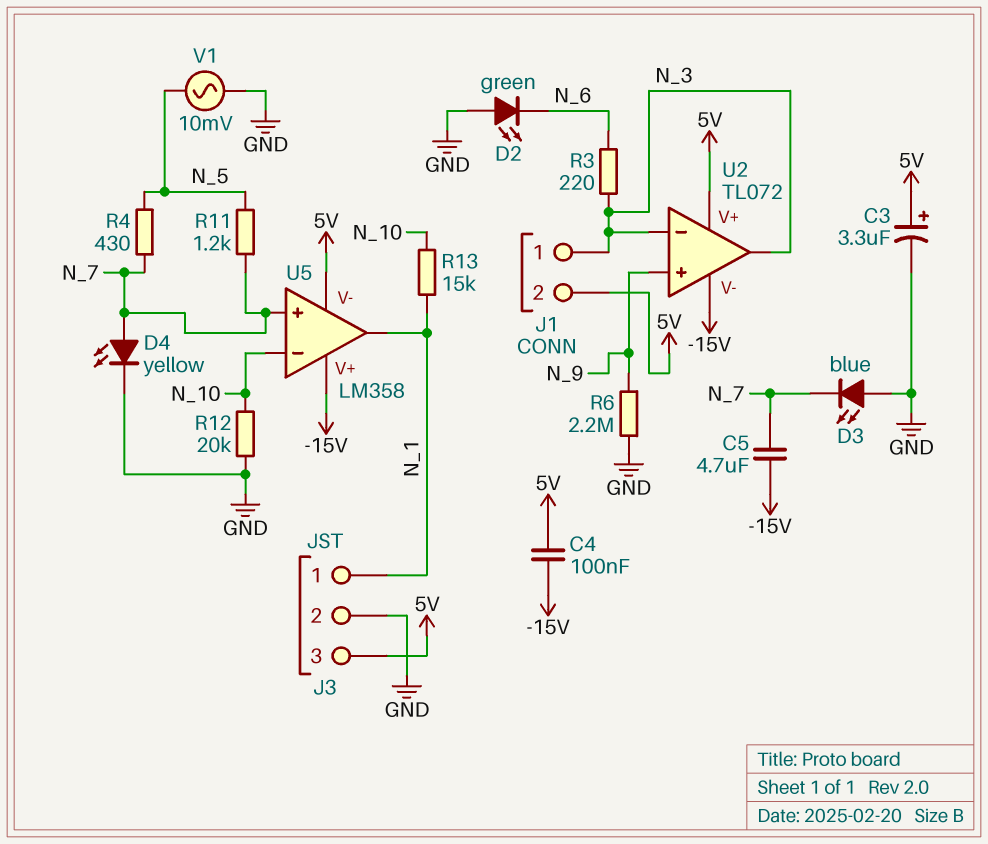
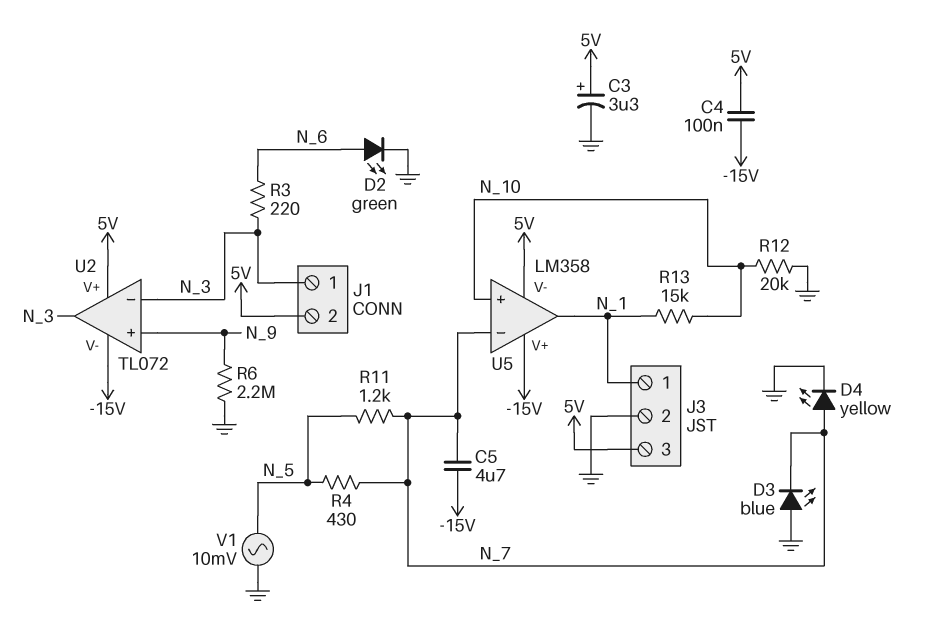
D2: LED green (A GND, K N_6) -> LED green (A N_6, K GND)
U5 pin in+: N_7 -> N_10
U5 pin in-: N_10 -> N_7

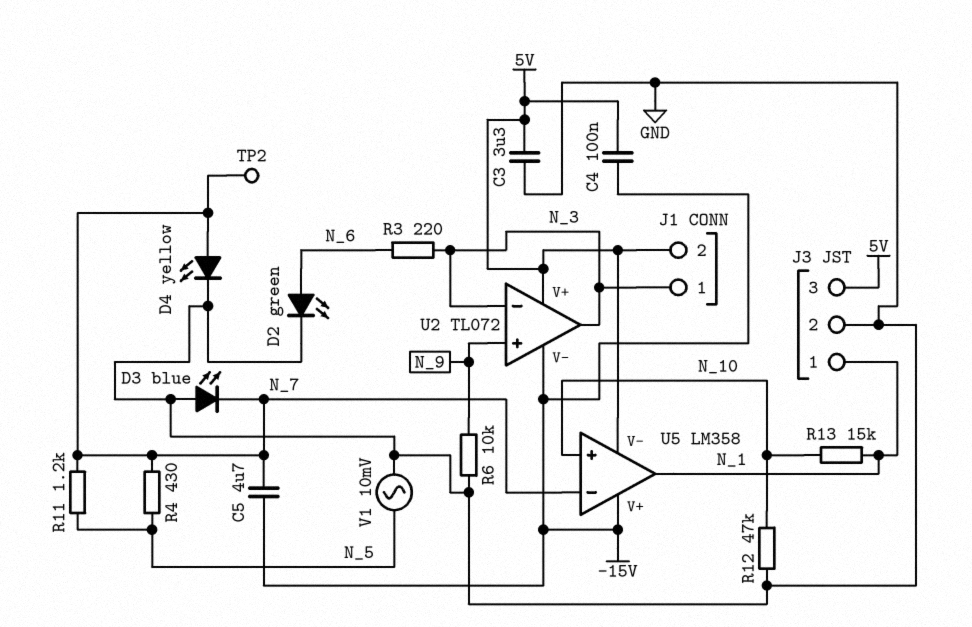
C3: 3.3uF (plus 5V, minus GND) -> 3.3uF (5V, GND)
R6: 2.2M (GND, N_9) -> 10k (GND, N_9)
R12: 20k (GND, N_10) -> 47k (GND, N_10)
TP2: none -> test point (N_7)

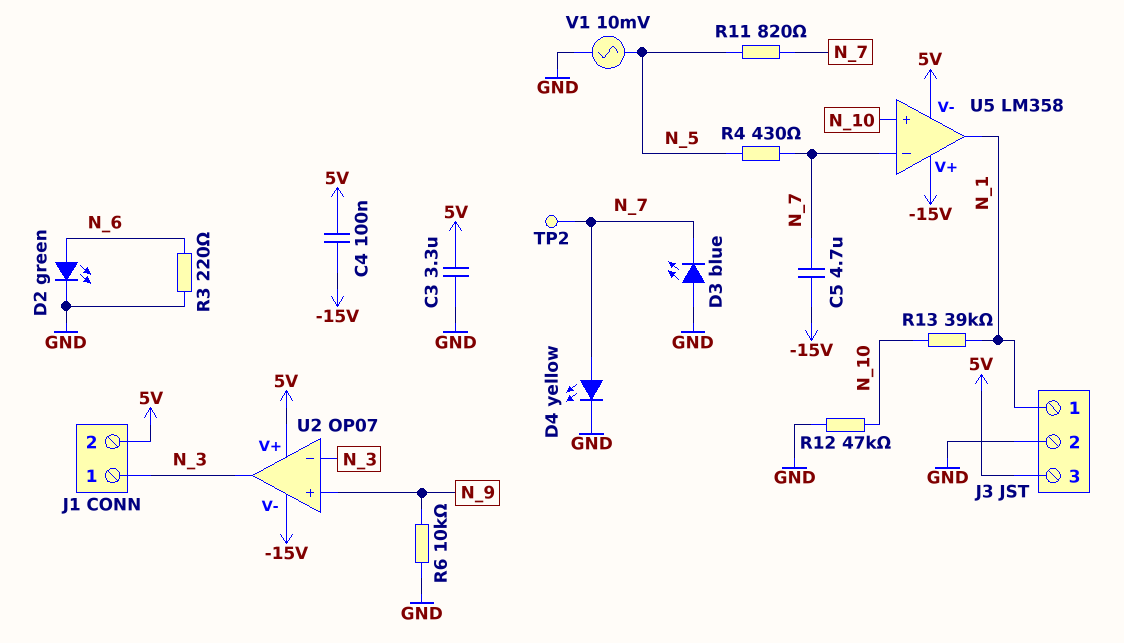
R3: 220 (N_3, N_6) -> 220 (GND, N_6)
R11: 1.2k (N_5, N_7) -> 820 (N_5, N_7)
R13: 15k (N_1, N_10) -> 39k (N_1, N_10)
U2: TL072 -> OP07

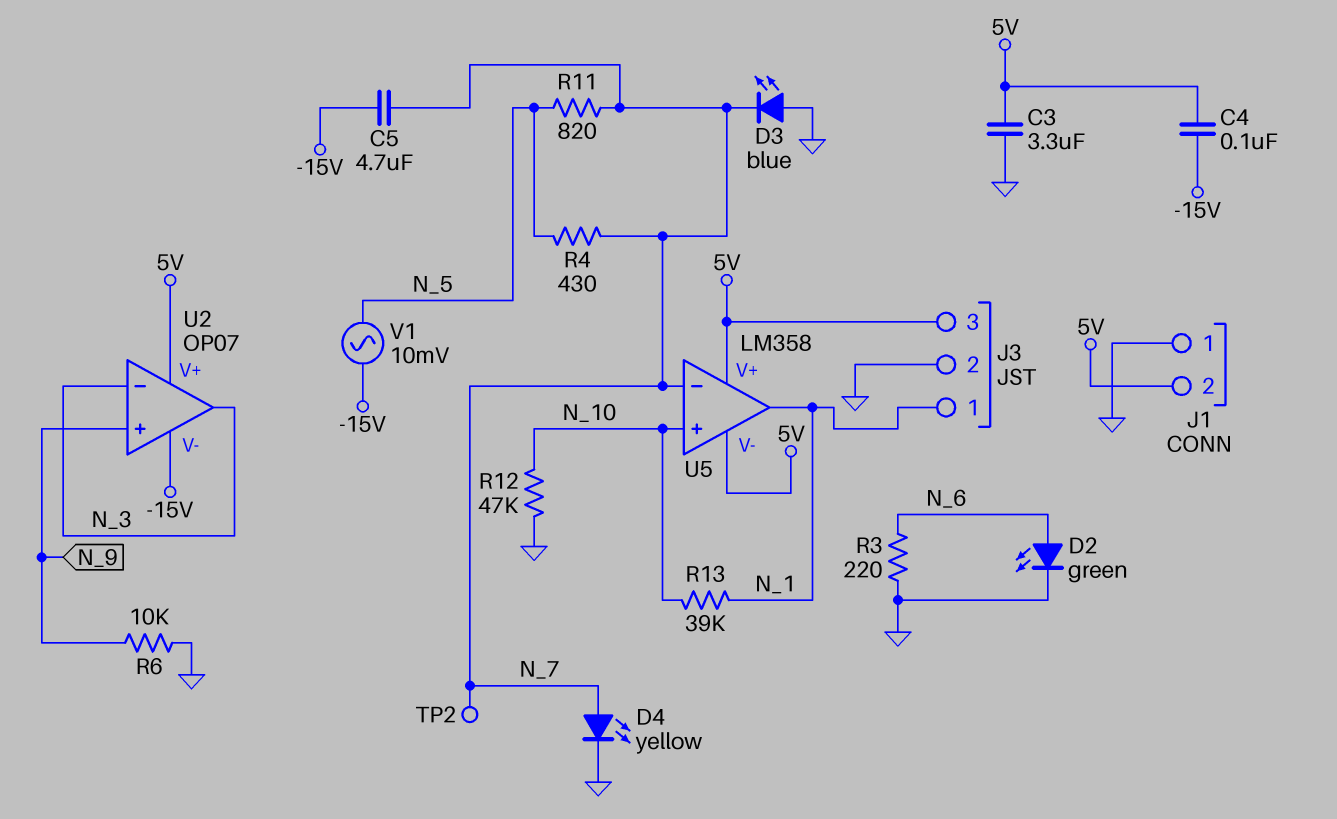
J1 pin 1: N_3 -> GND
U5 pin V+: -15V -> 5V
V1: AC 10mV (GND, N_5) -> AC 10mV (-15V, N_5)

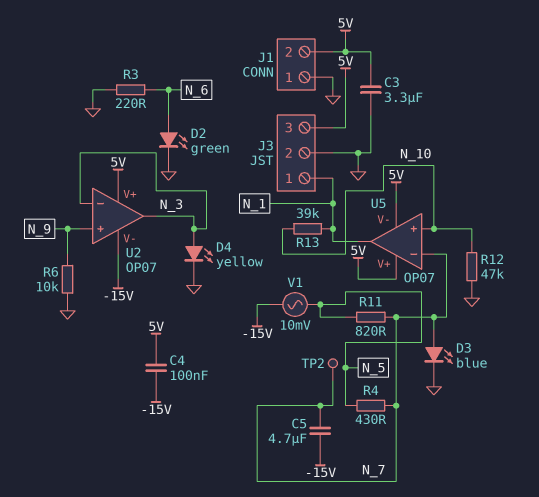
D3: LED blue (A GND, K N_7) -> LED blue (A N_7, K GND)
D4: LED yellow (A N_7, K GND) -> LED yellow (A N_3, K GND)
U5: LM358 -> OP07

